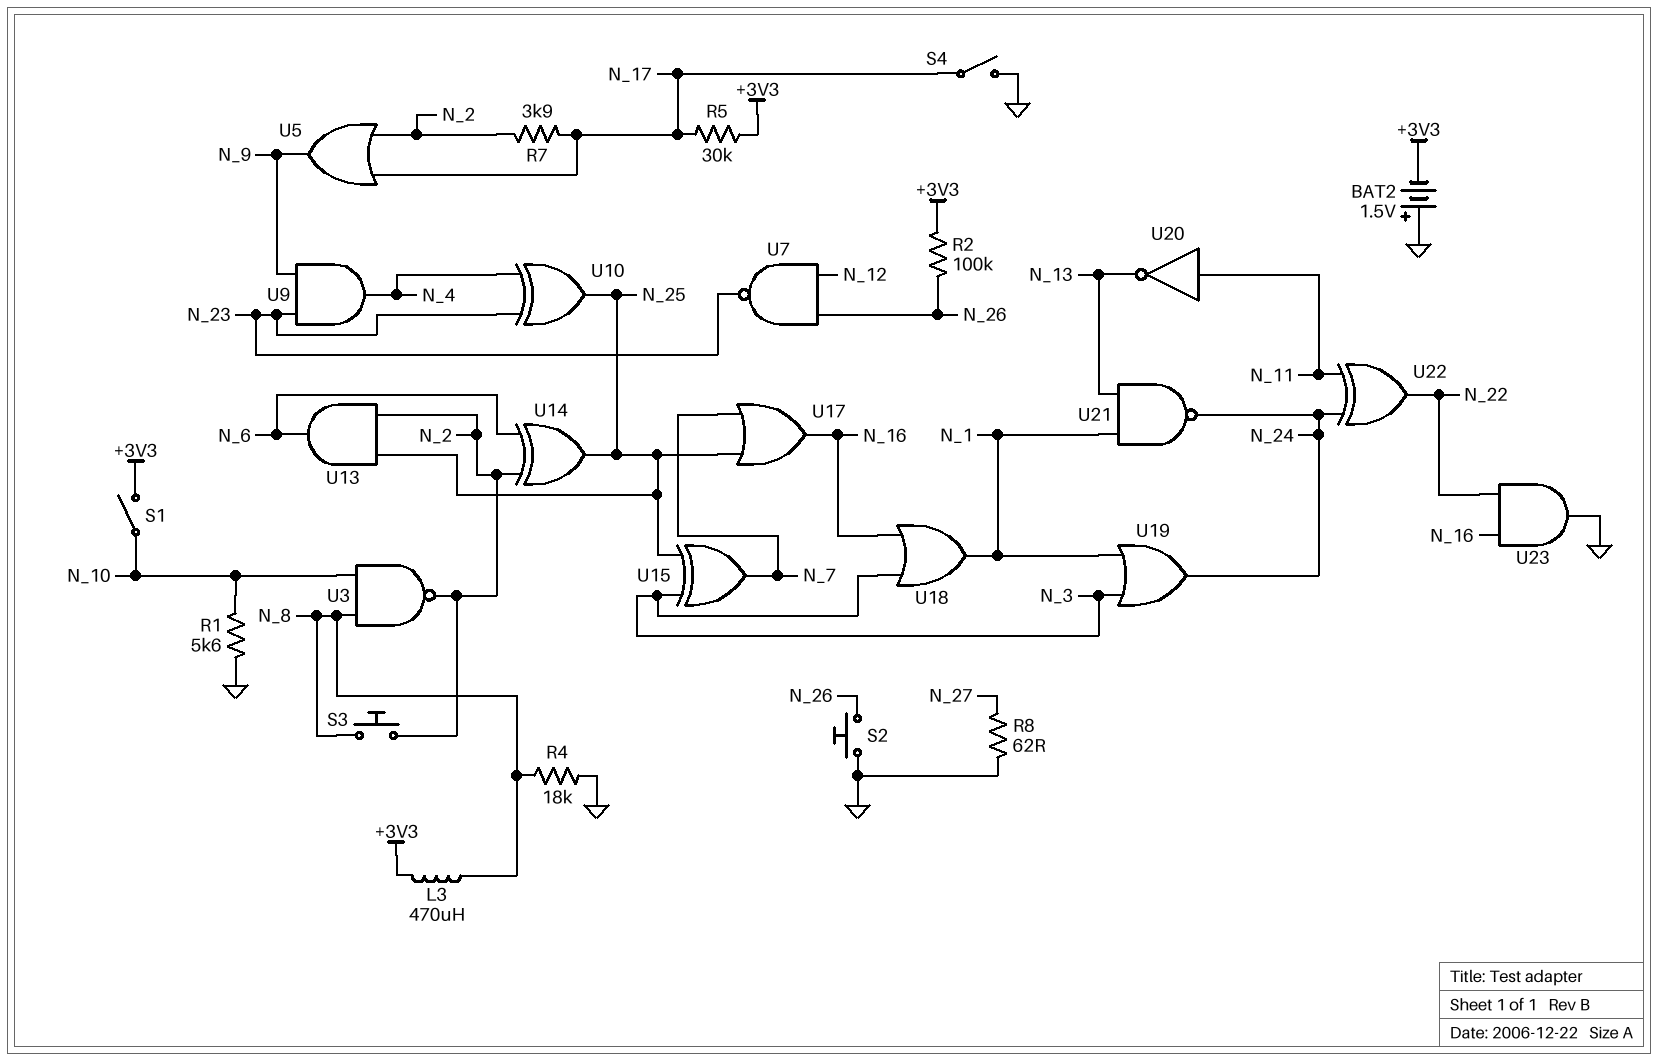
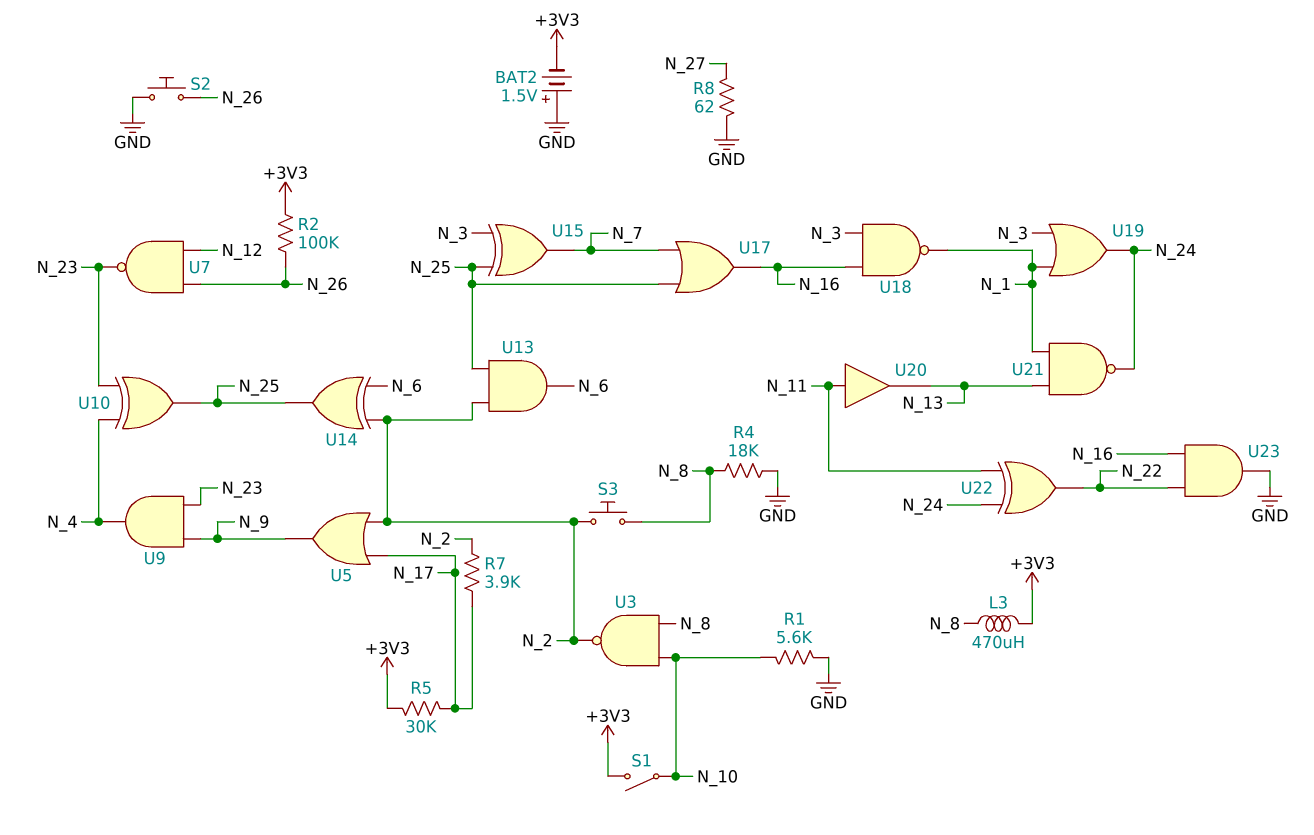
S4: switch (GND, N_17) -> none
U18: OR (in N_3, in N_16, out N_1) -> NAND (in N_3, in N_16, out N_1)
U20: NOT (in N_11, out N_13) -> buffer (in N_11, out N_13)

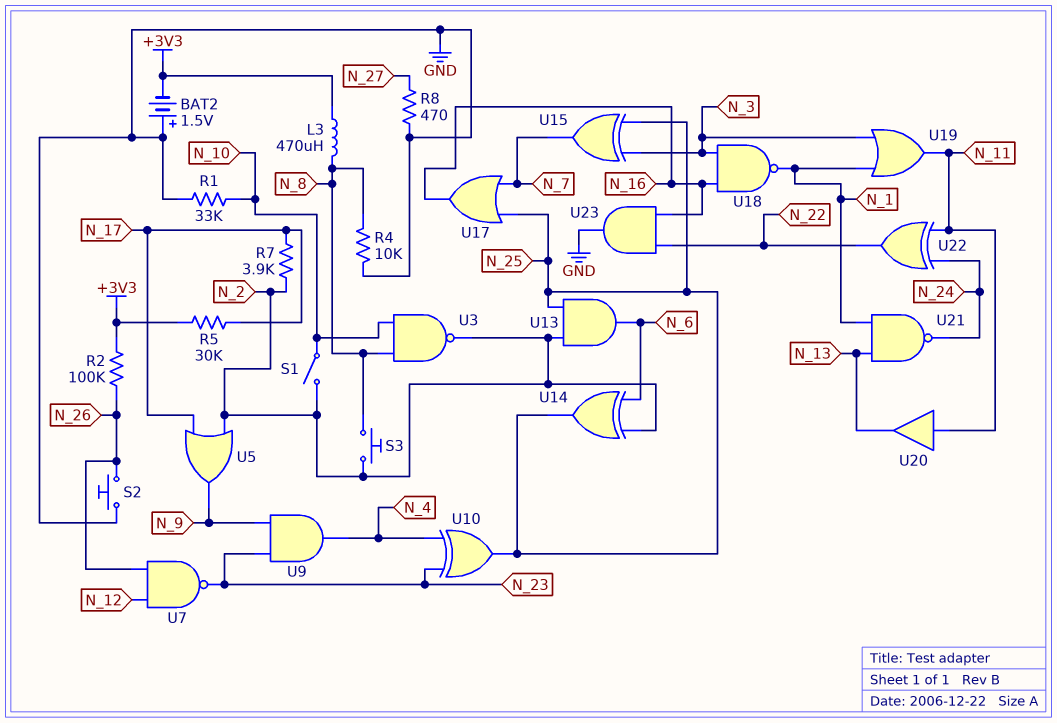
R1: 5.6k (GND, N_10) -> 33k (GND, N_10)
R4: 18k (GND, N_8) -> 10k (GND, N_8)
R8: 62 (GND, N_27) -> 470 (GND, N_27)
S1: switch (+3V3, N_10) -> switch (N_2, N_10)
U19: OR (in N_1, in N_3, out N_24) -> OR (in N_1, in N_3, out N_11)

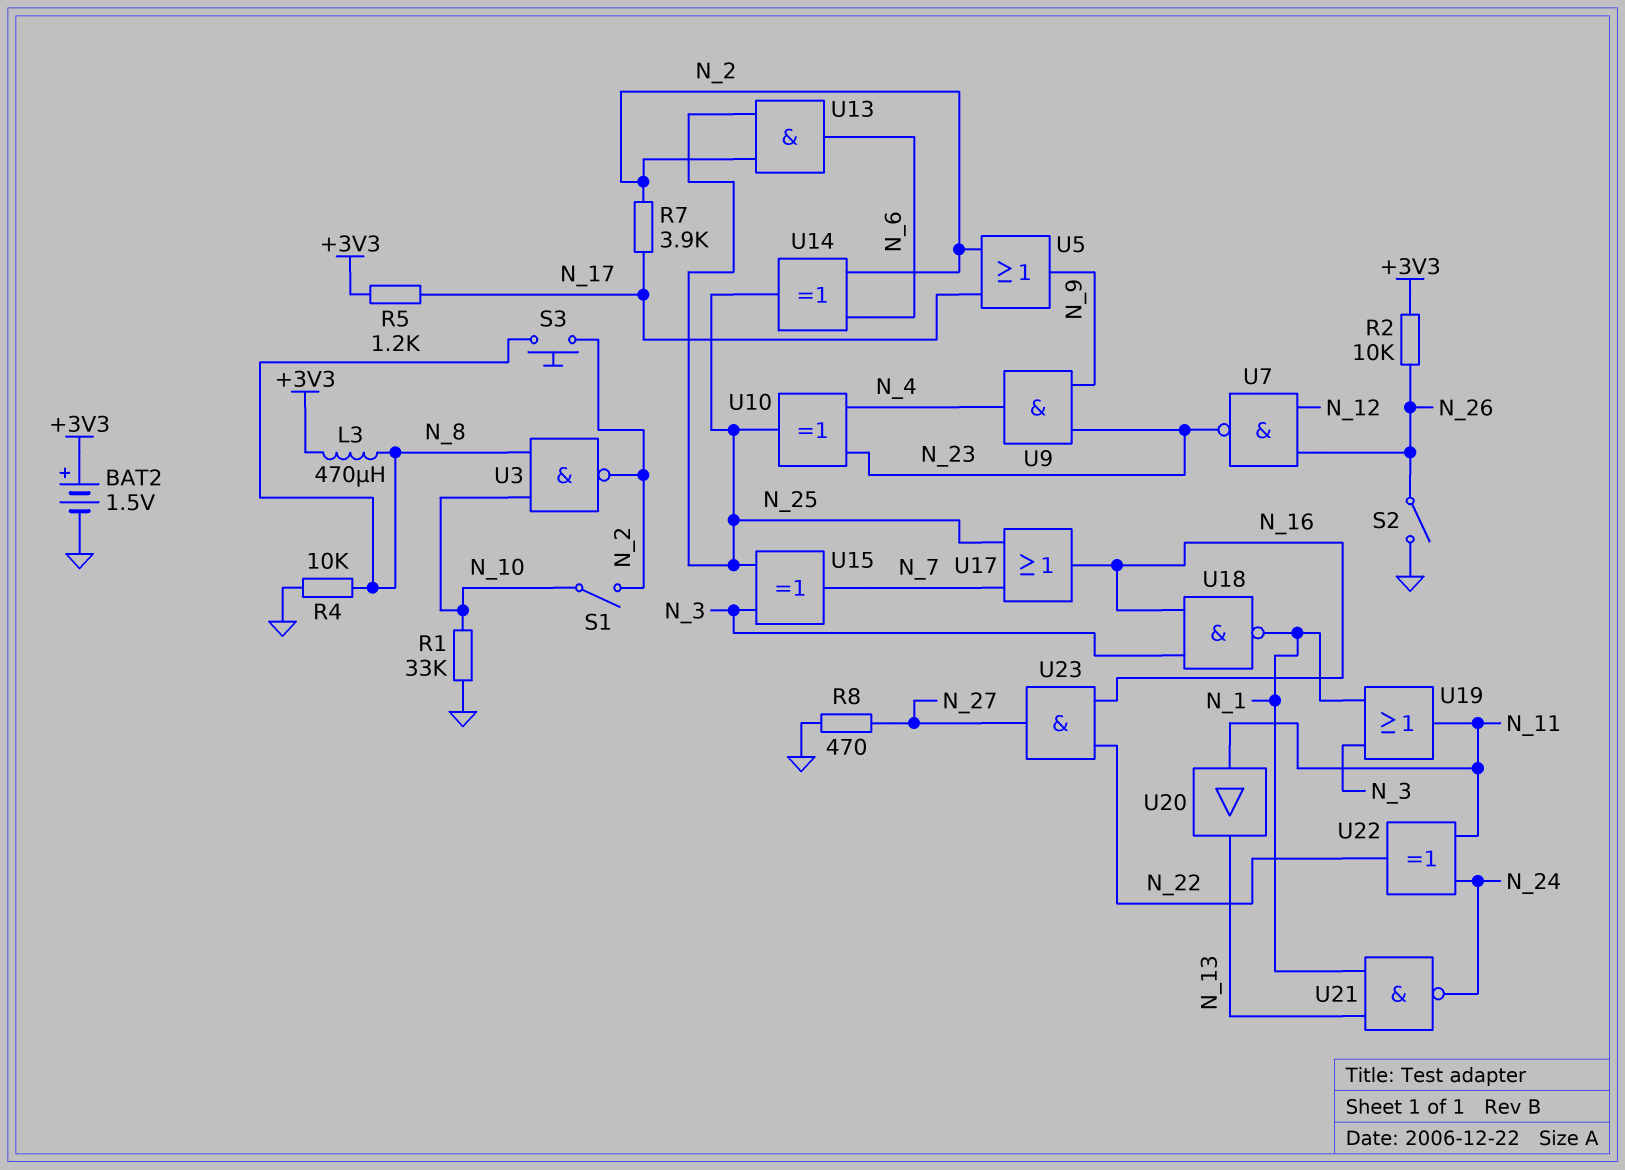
BAT2: 1.5V (plus GND, minus +3V3) -> 1.5V (plus +3V3, minus GND)
R2: 100k (+3V3, N_26) -> 10k (+3V3, N_26)
R5: 30k (+3V3, N_17) -> 1.2k (+3V3, N_17)
S2: button (GND, N_26) -> switch (GND, N_26)
U23: AND (in N_16, in N_22, out GND) -> AND (in N_16, in N_22, out N_27)

